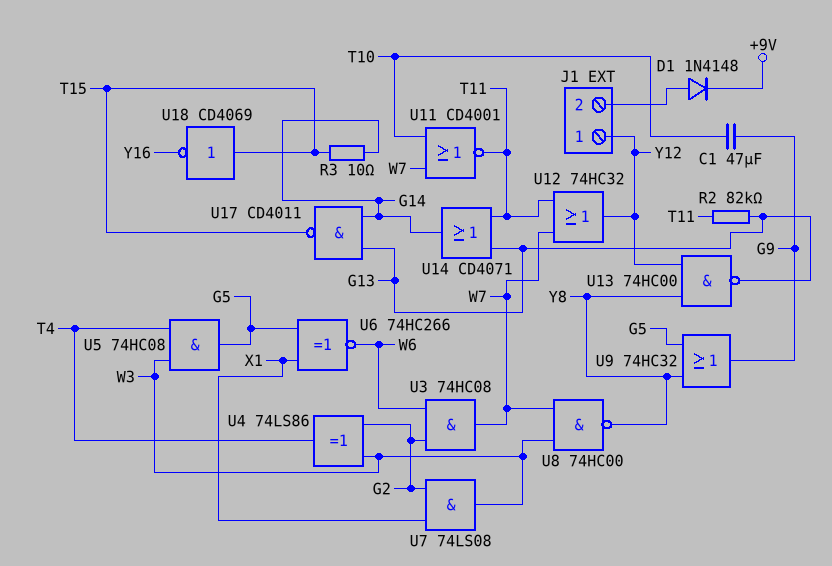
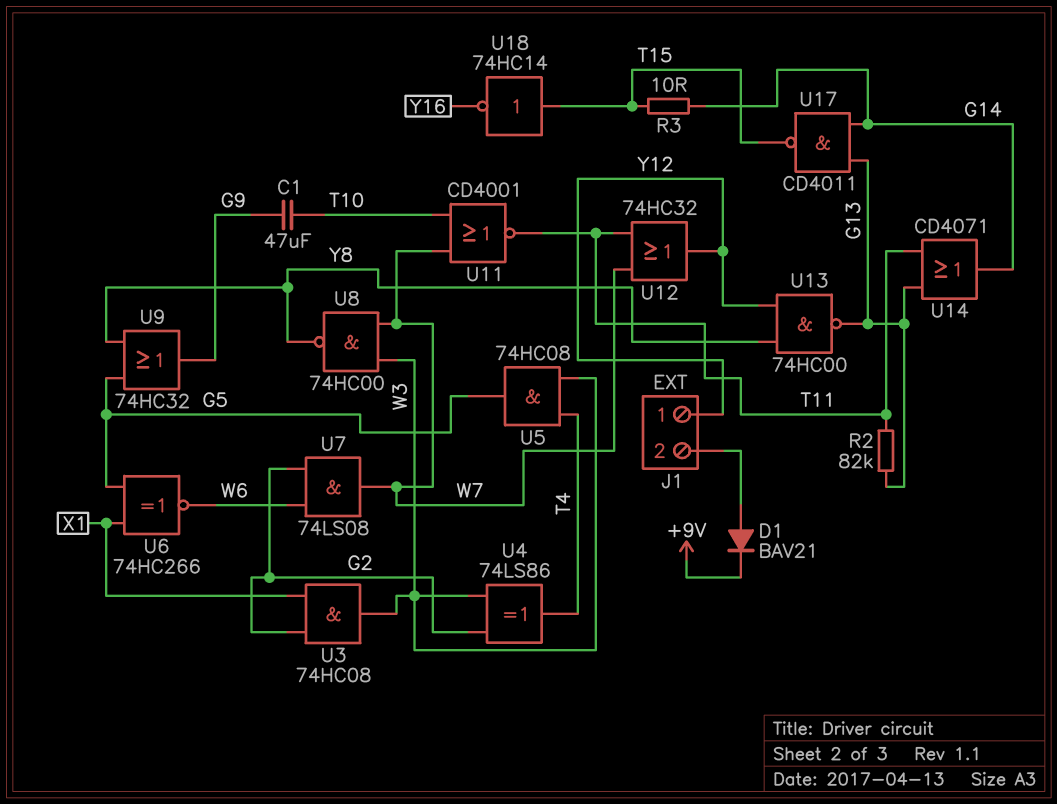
D1: diode 1N4148 (A J1/2, K +9V) -> diode BAV21 (A J1/2, K +9V)
U3: AND 74HC08 (in G2, in W6, out W7) -> AND 74HC08 (in G2, in X1, out W3)
U7: AND 74LS08 (in G2, in X1, out W3) -> AND 74LS08 (in G2, in W6, out W7)
U18: NOT CD4069 (in T15, out Y16) -> NOT 74HC14 (in T15, out Y16)

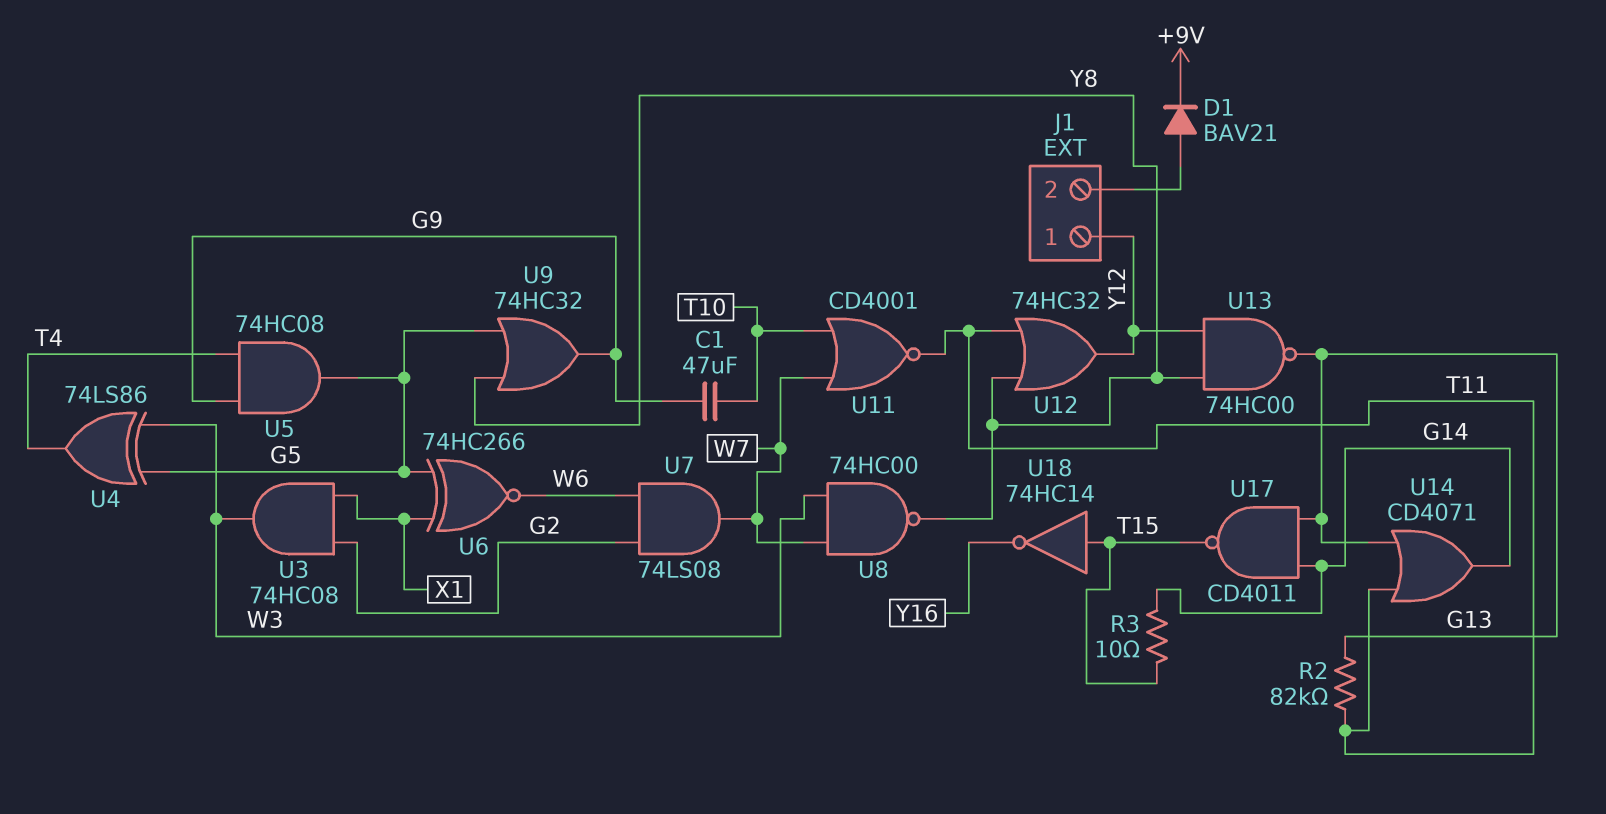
U4: XOR 74LS86 (in G2, in W3, out T4) -> XOR 74LS86 (in G5, in W3, out T4)
U5: AND 74HC08 (in T4, in W3, out G5) -> AND 74HC08 (in G9, in T4, out G5)
U12: OR 74HC32 (in T11, in W7, out Y12) -> OR 74HC32 (in T11, in Y8, out Y12)

